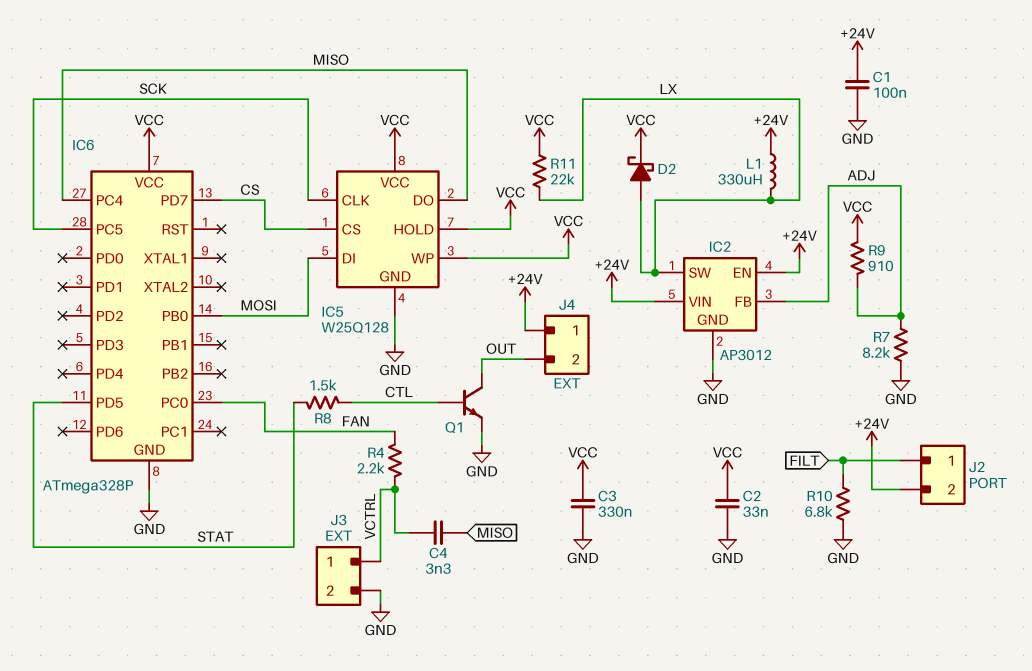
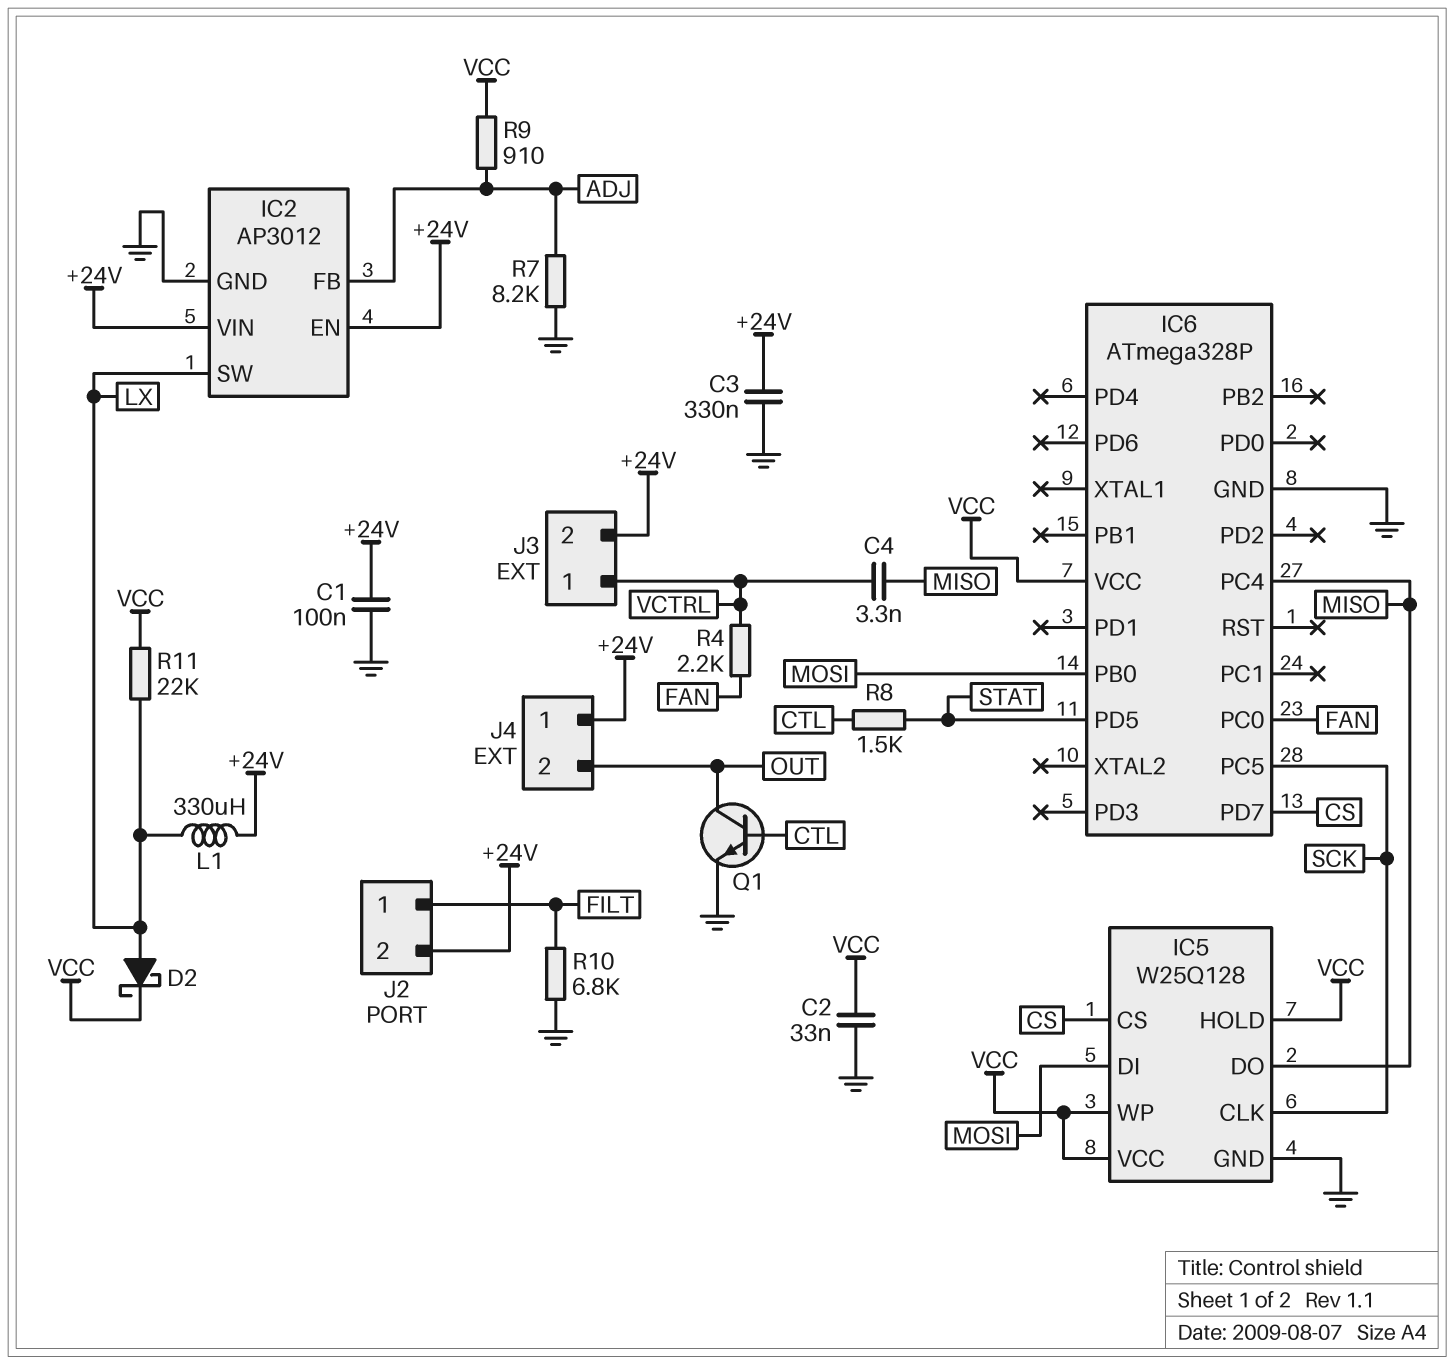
C3: 330nF (GND, VCC) -> 330nF (+24V, GND)
J3 pin 2: GND -> +24V

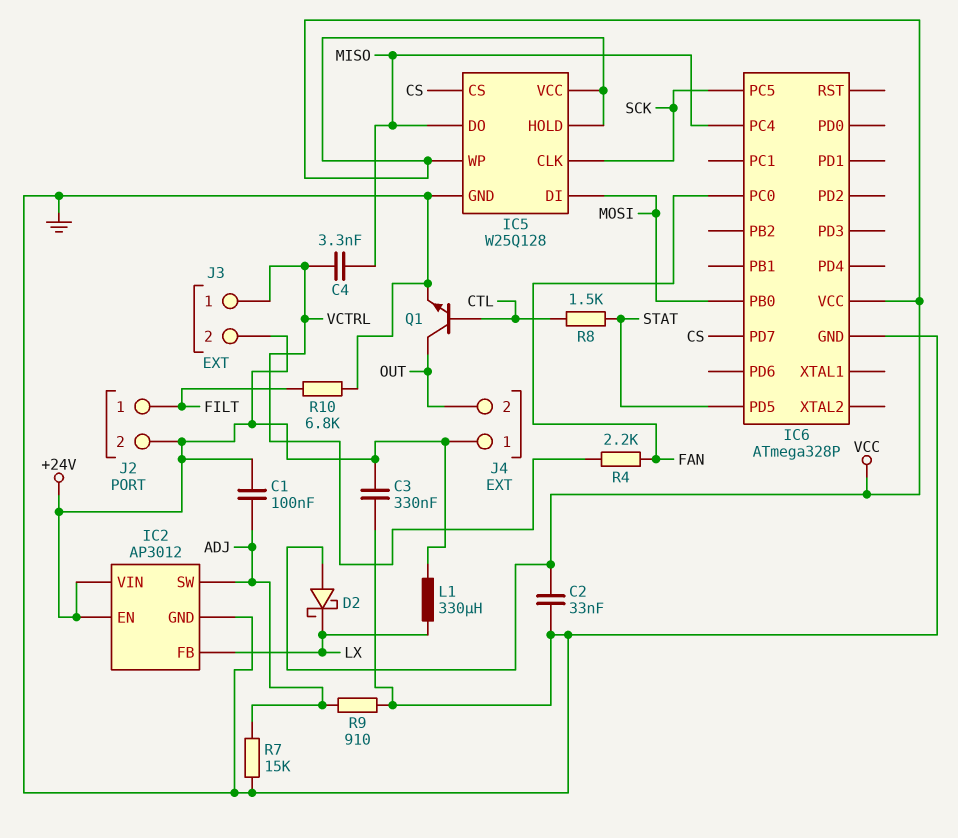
C1: 100nF (+24V, GND) -> 100nF (+24V, ADJ)
D2: schottky (A LX, K VCC) -> schottky (A VCC, K LX)
IC2 pin FB: ADJ -> LX
IC2 pin SW: LX -> ADJ
R7: 8.2k (ADJ, GND) -> 15k (ADJ, GND)
R9: 910 (ADJ, VCC) -> 910 (ADJ, GND)
R11: 22k (LX, VCC) -> none

